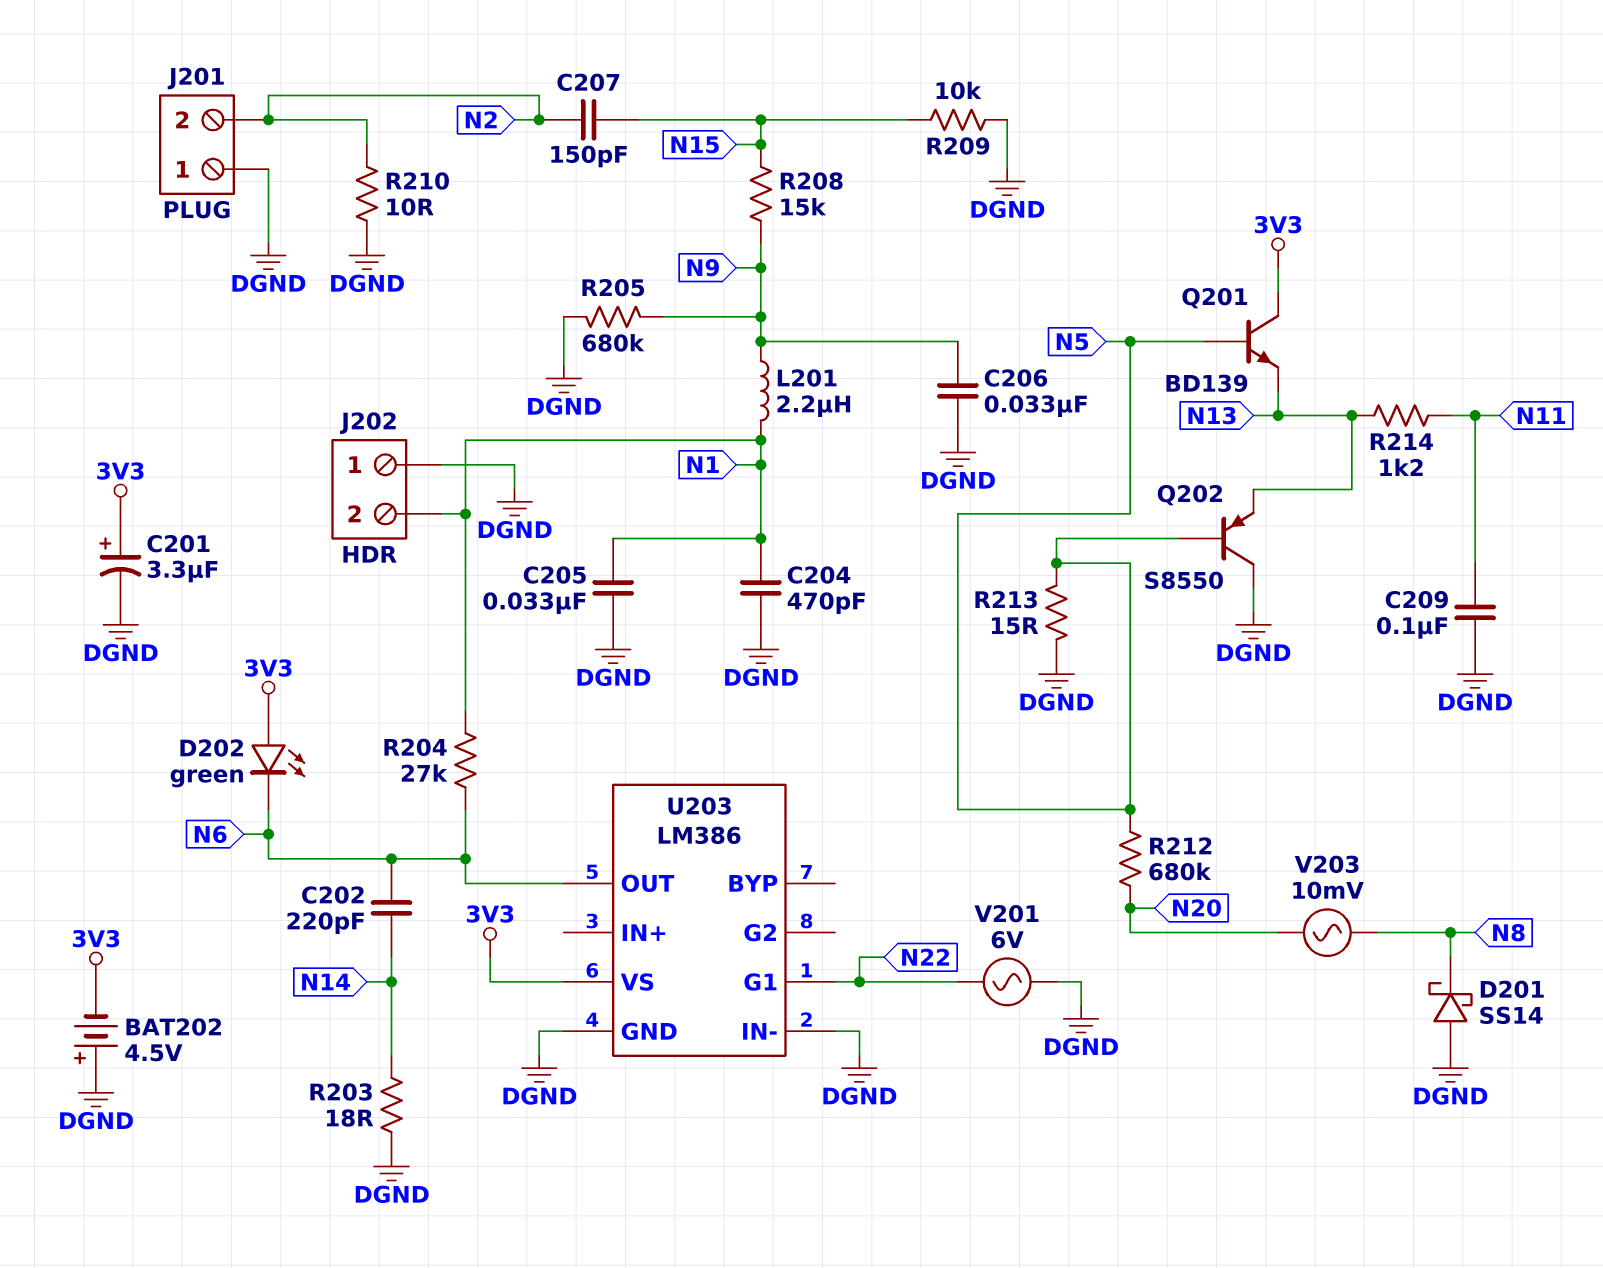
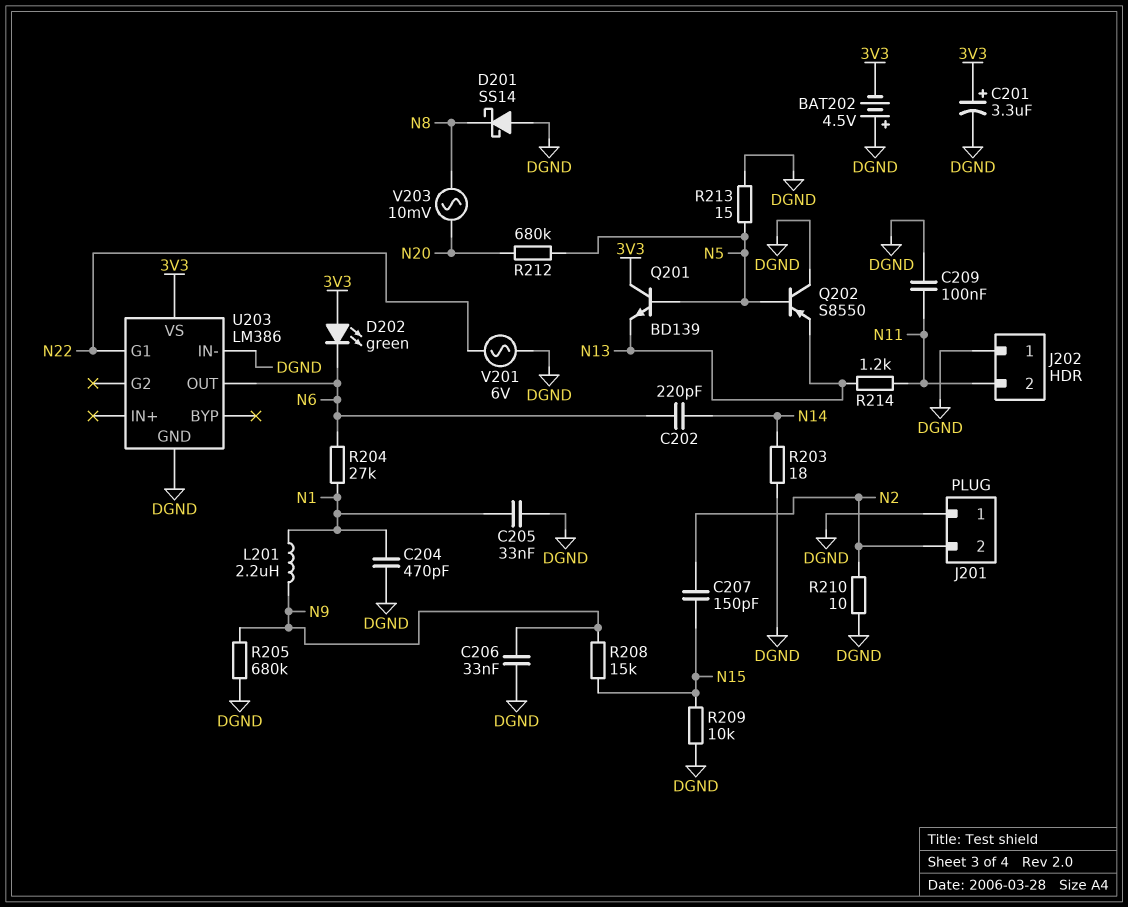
J202 pin 2: N1 -> N11

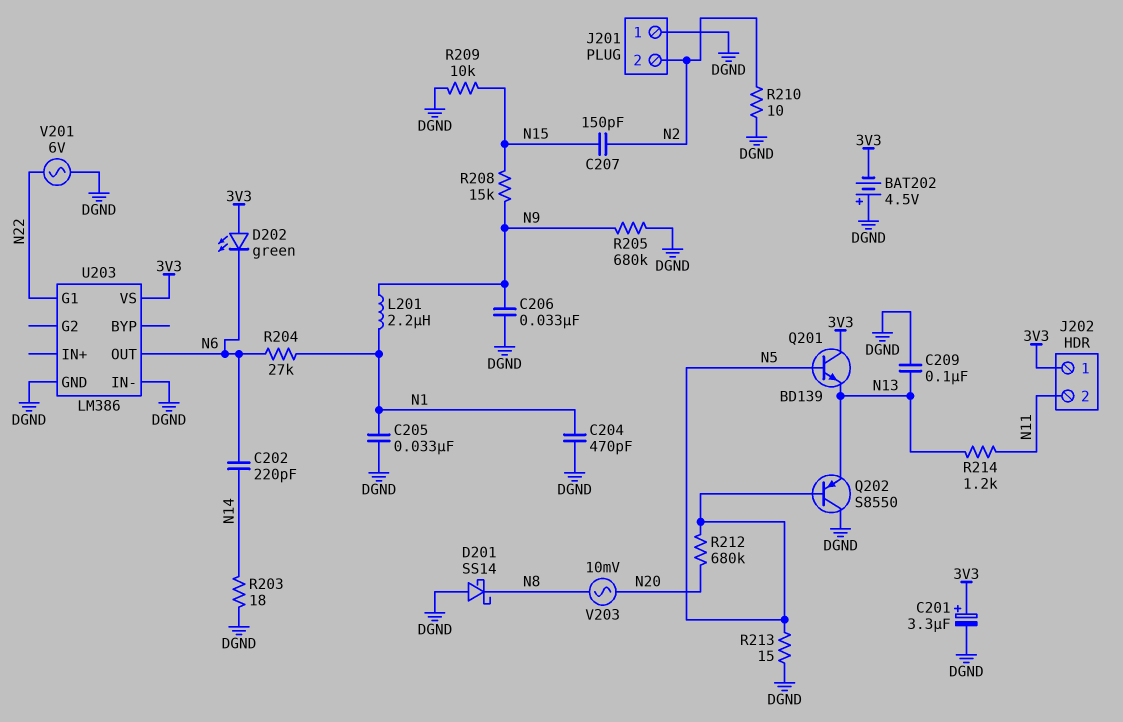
C209: 100nF (DGND, N11) -> 100nF (DGND, N13)
J202 pin 1: DGND -> 3V3

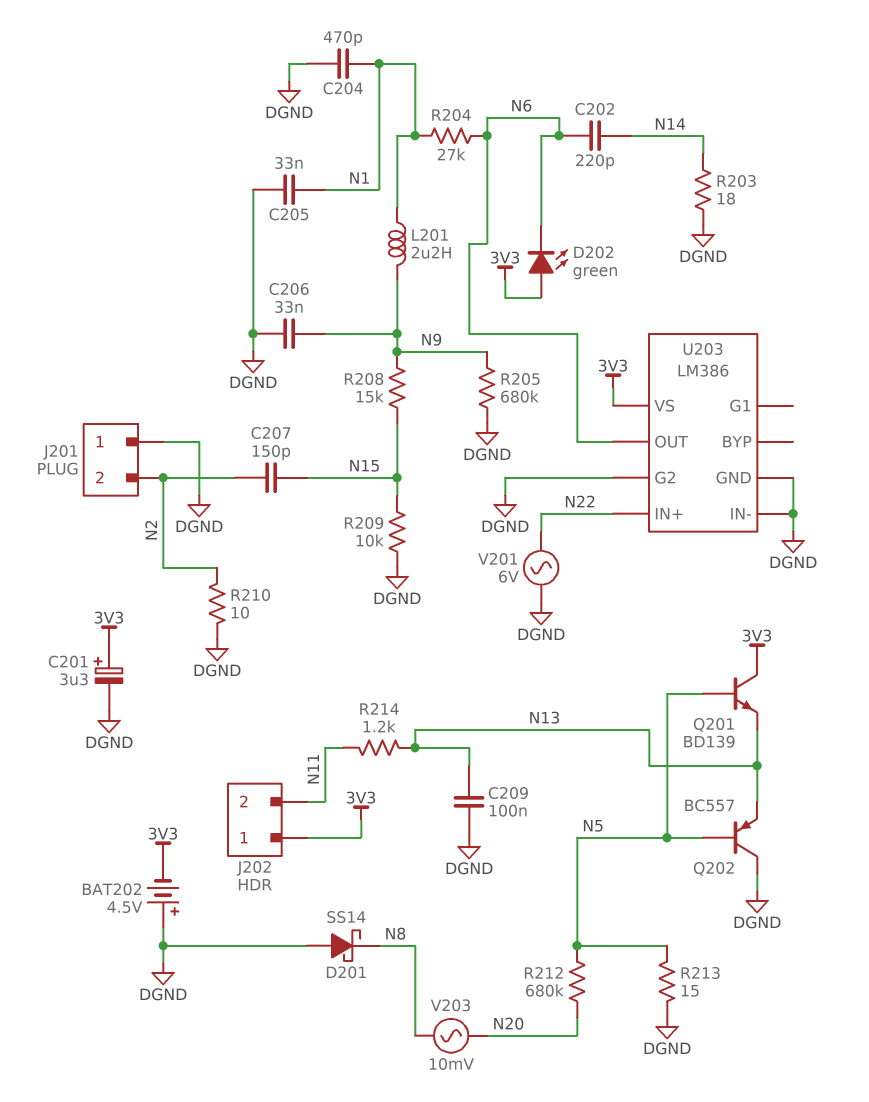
Q202: PNP S8550 (B N5, C DGND, E N13) -> PNP BC557 (B N5, C DGND, E N13)
U203 pin G1: N22 -> none
U203 pin G2: none -> DGND
U203 pin IN+: none -> N22

